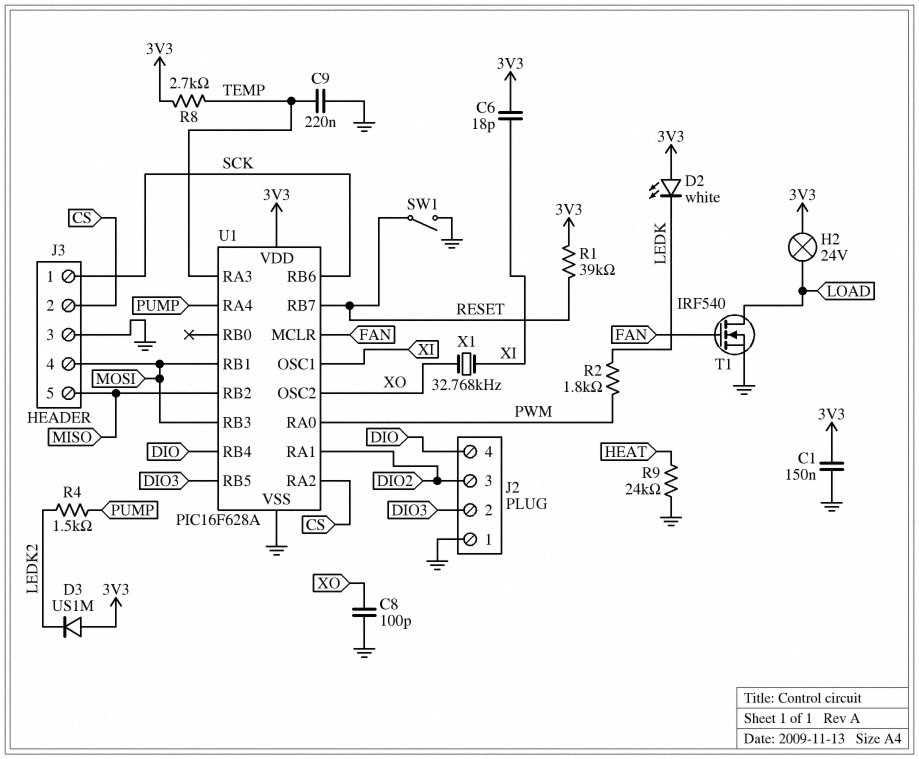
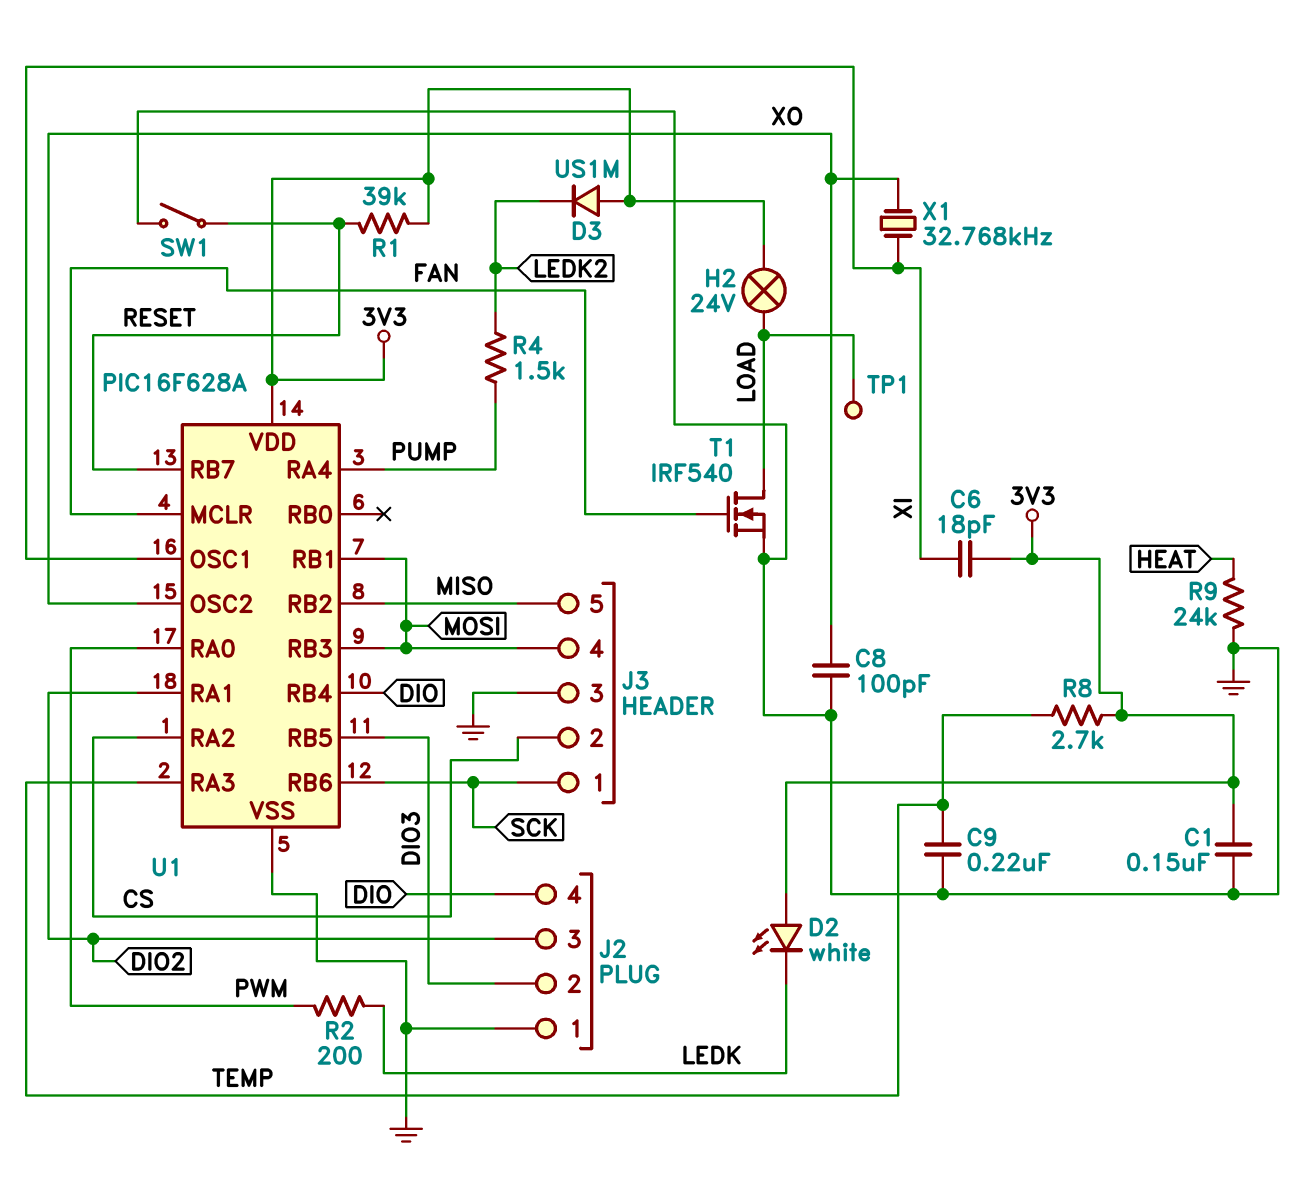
R2: 1.8k (LEDK, PWM) -> 200 (LEDK, PWM)
TP1: none -> test point (LOAD)

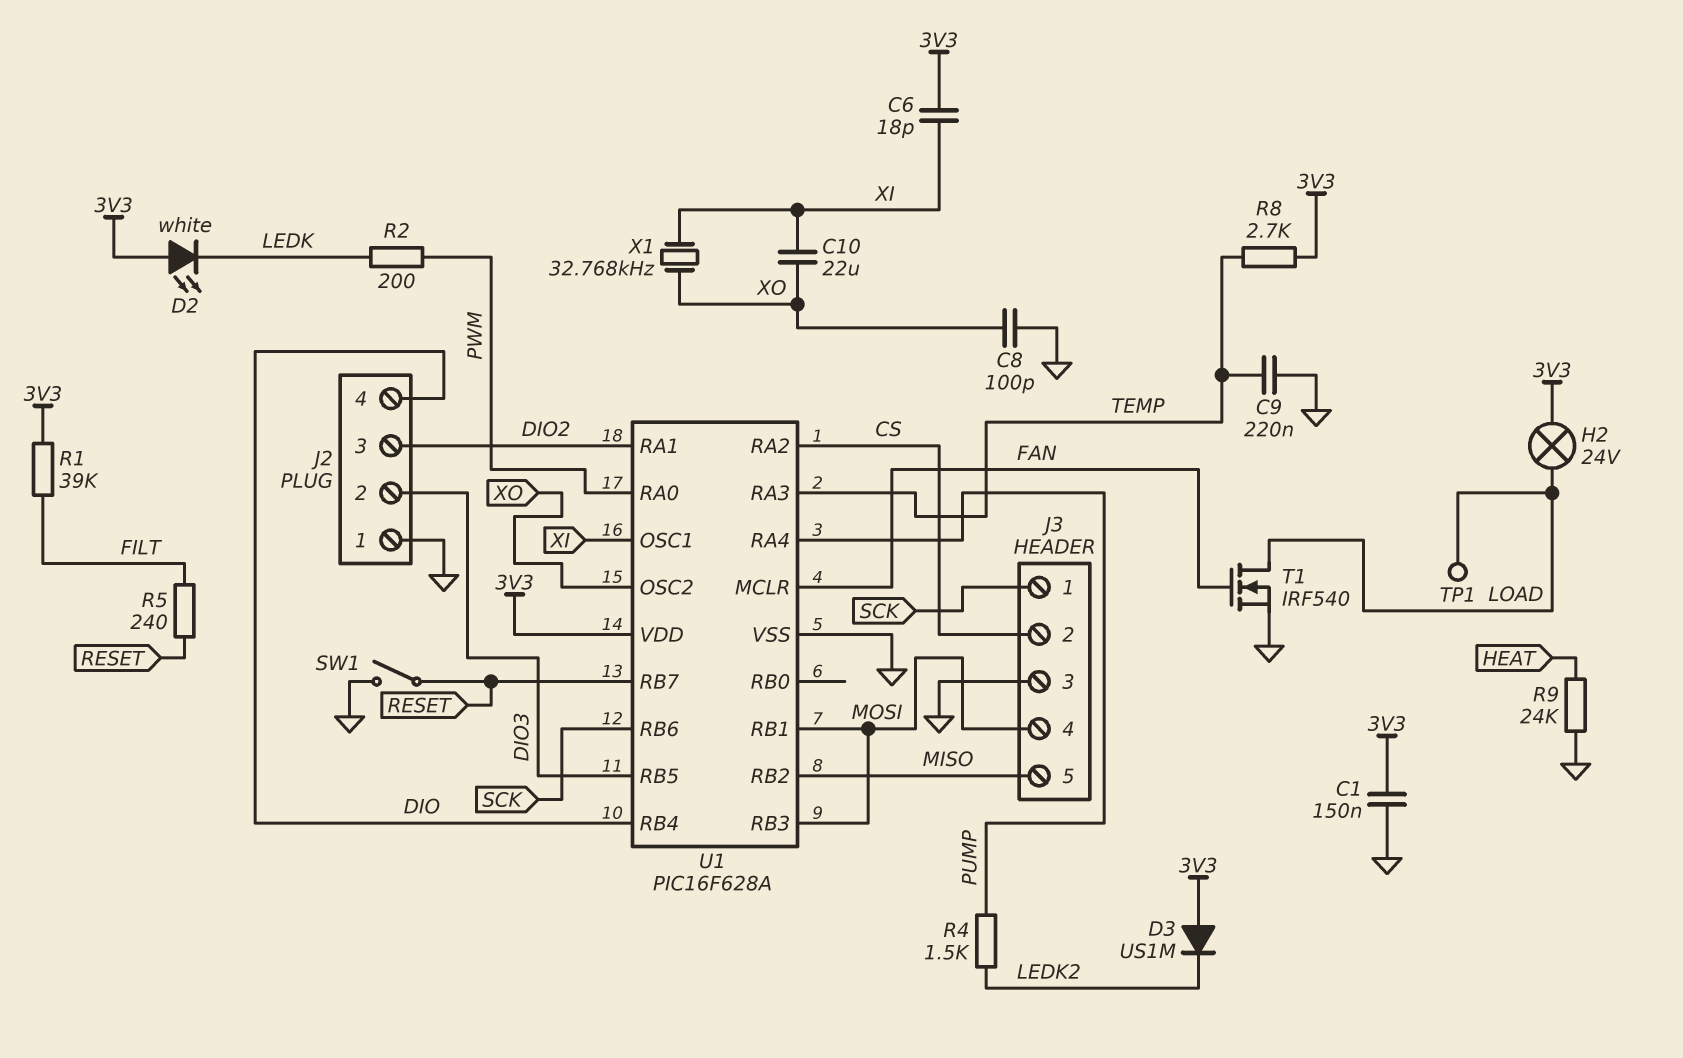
C10: none -> 22uF (XI, XO)
R1: 39k (3V3, RESET) -> 39k (3V3, FILT)
R5: none -> 240 (FILT, RESET)

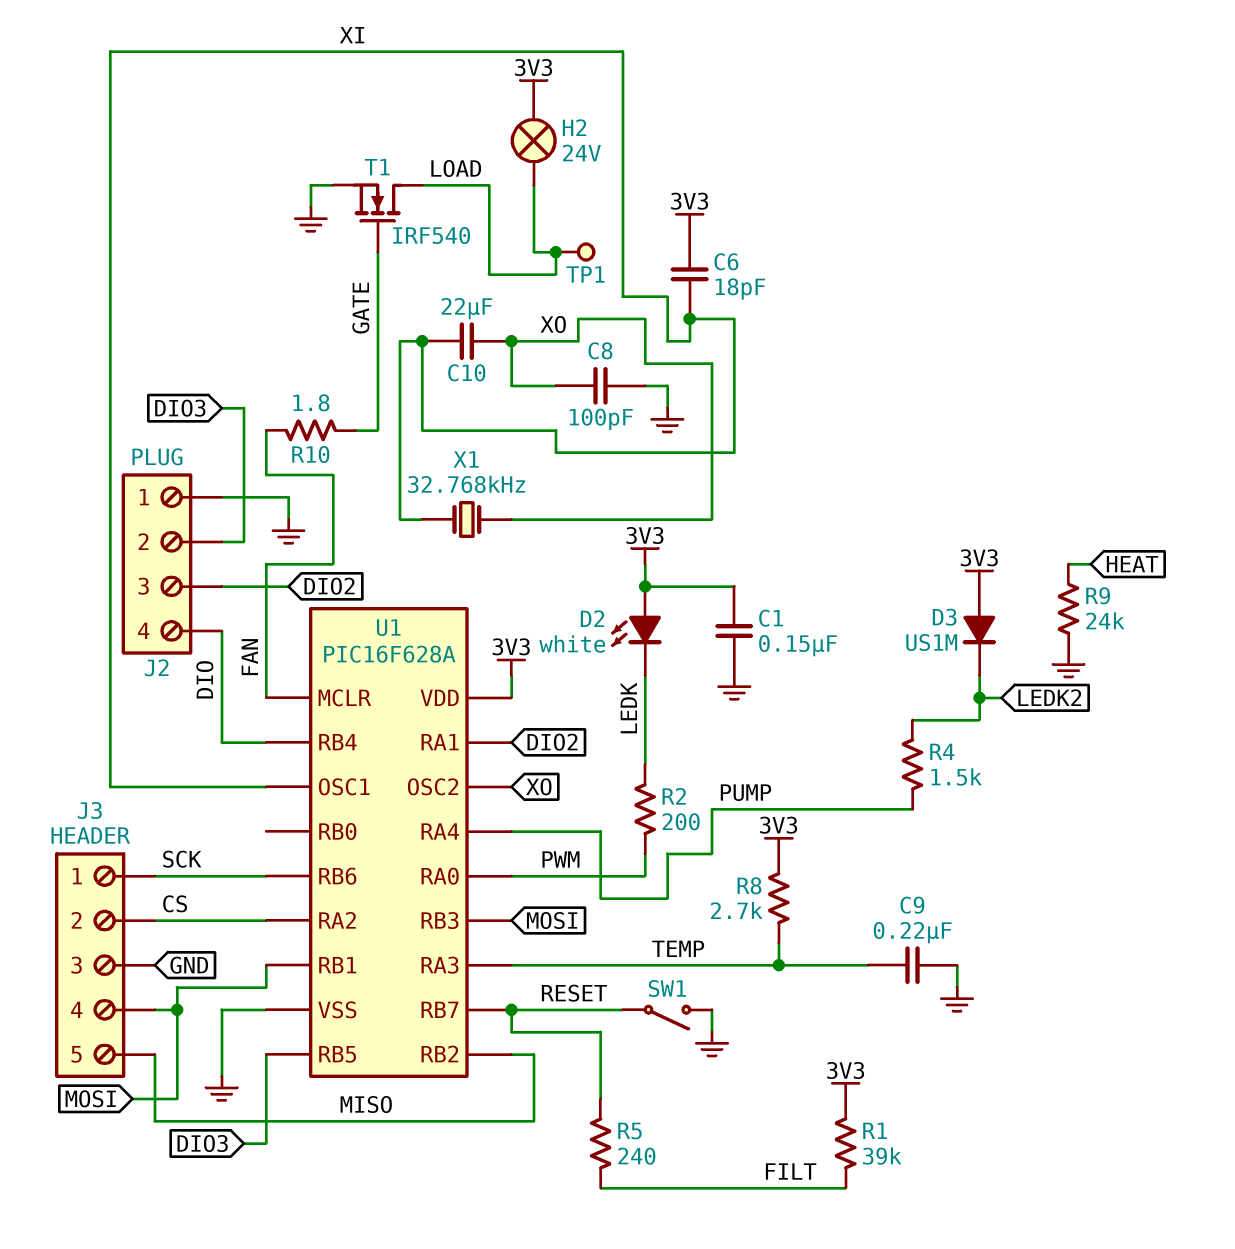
R10: none -> 1.8 (FAN, GATE)
T1: NMOS IRF540 (G FAN, D LOAD, S GND) -> NMOS IRF540 (G GATE, D LOAD, S GND)

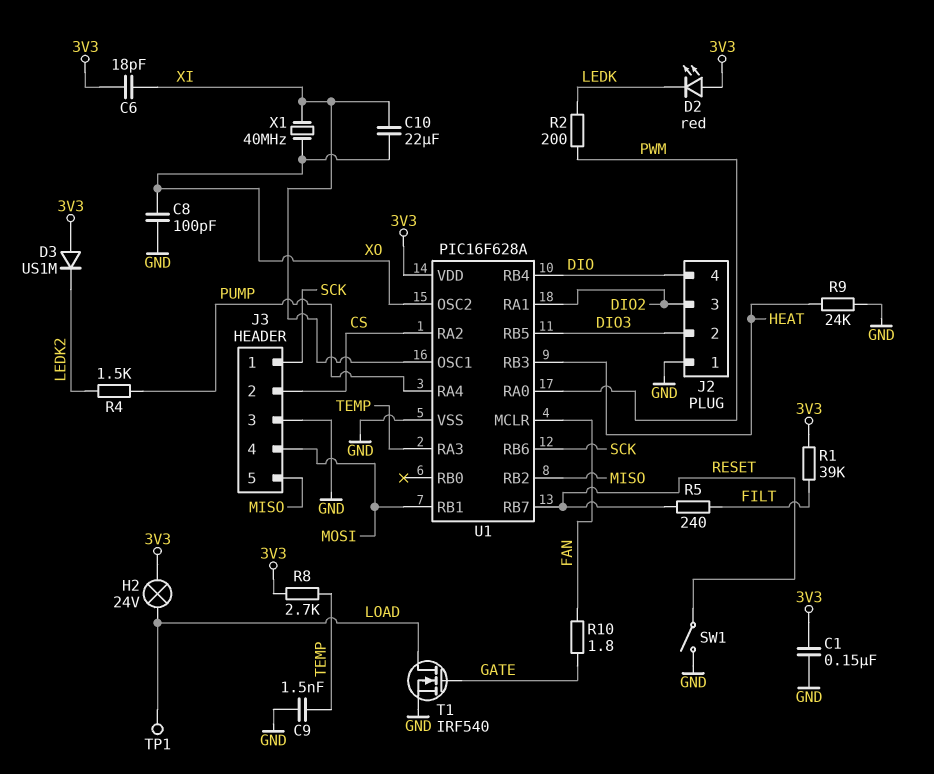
C9: 220nF (GND, TEMP) -> 1.5nF (GND, TEMP)
D2: LED white (A 3V3, K LEDK) -> LED red (A 3V3, K LEDK)
U1 pin RB3: MOSI -> HEAT
X1: 32.768kHz (XI, XO) -> 40MHz (XI, XO)

